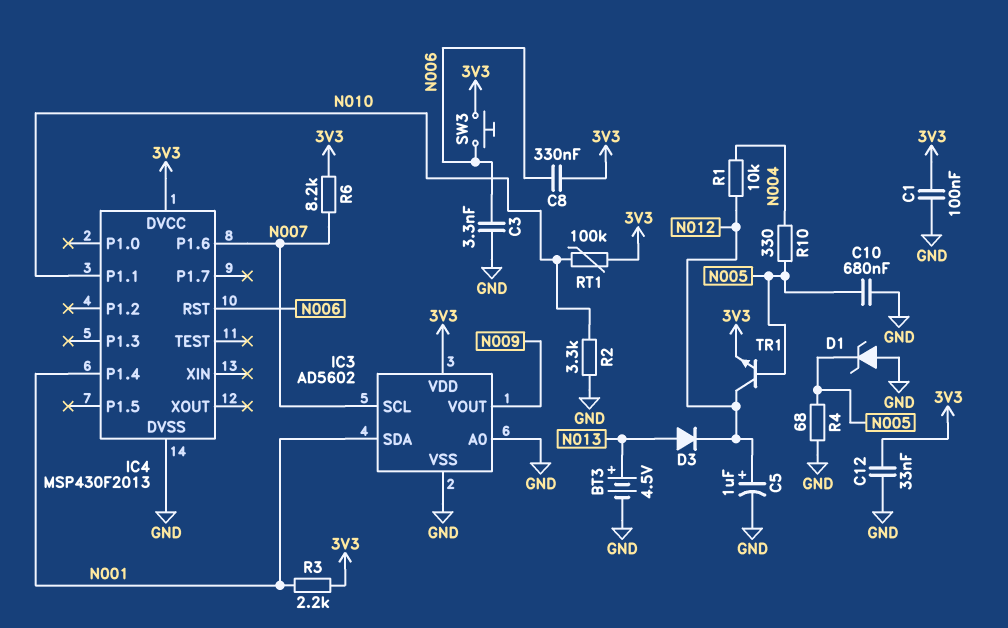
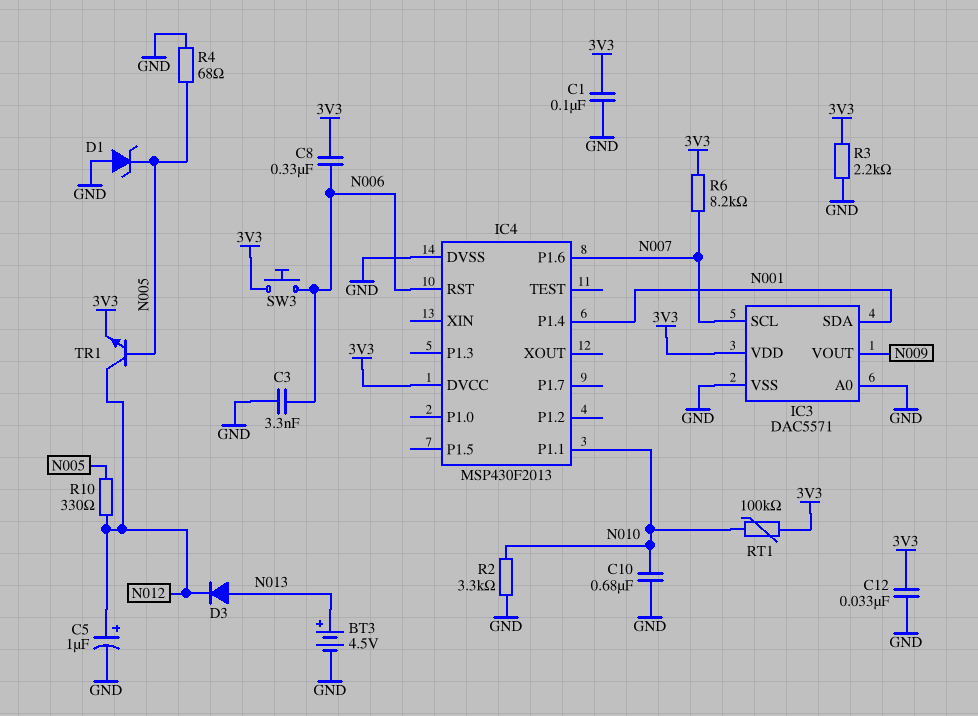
C10: 680nF (GND, N005) -> 680nF (GND, N010)
IC3: AD5602 -> DAC5571
R1: 10k (N004, N012) -> none
R3: 2.2k (3V3, N001) -> 2.2k (3V3, GND)
R10: 330 (N004, N005) -> 330 (N005, N012)

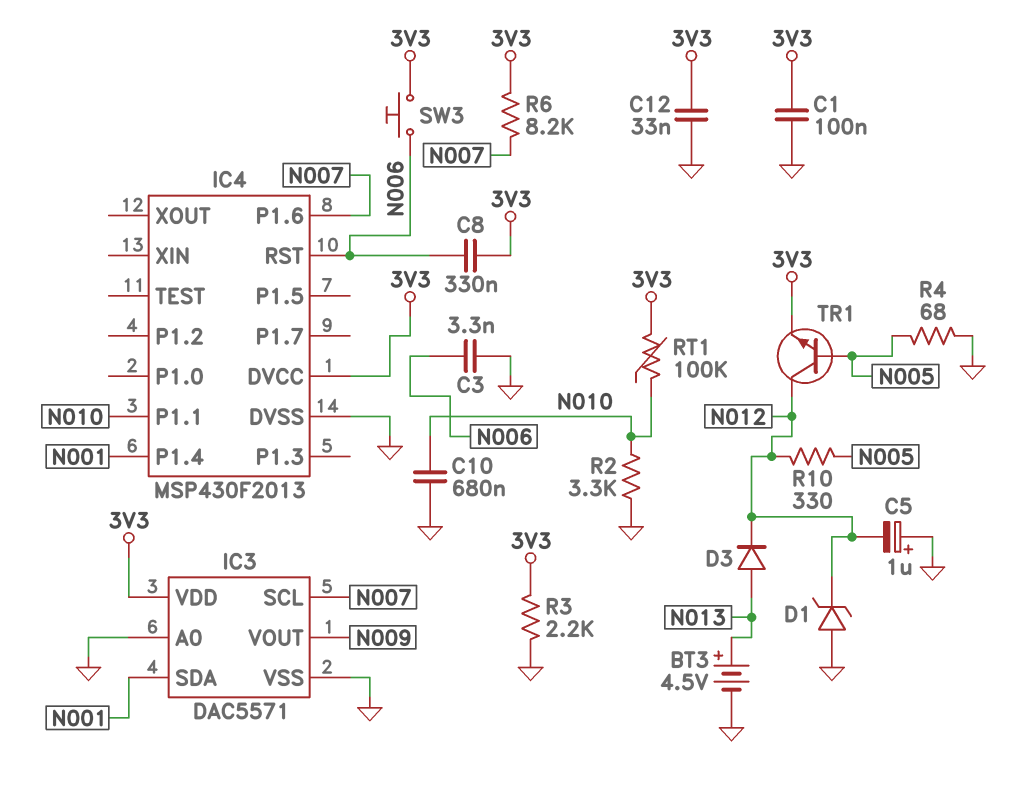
C5: 1uF (plus N012, minus GND) -> 1uF (plus GND, minus N012)
D1: zener (A GND, K N005) -> zener (A GND, K N012)

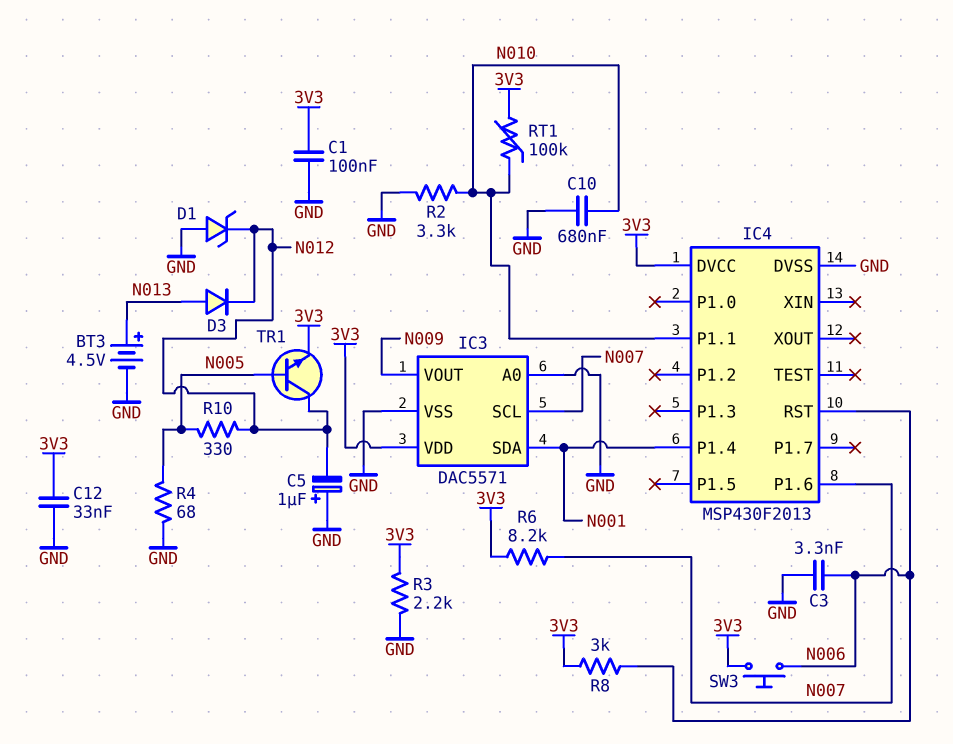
C8: 330nF (3V3, N006) -> none
R8: none -> 3k (3V3, N006)

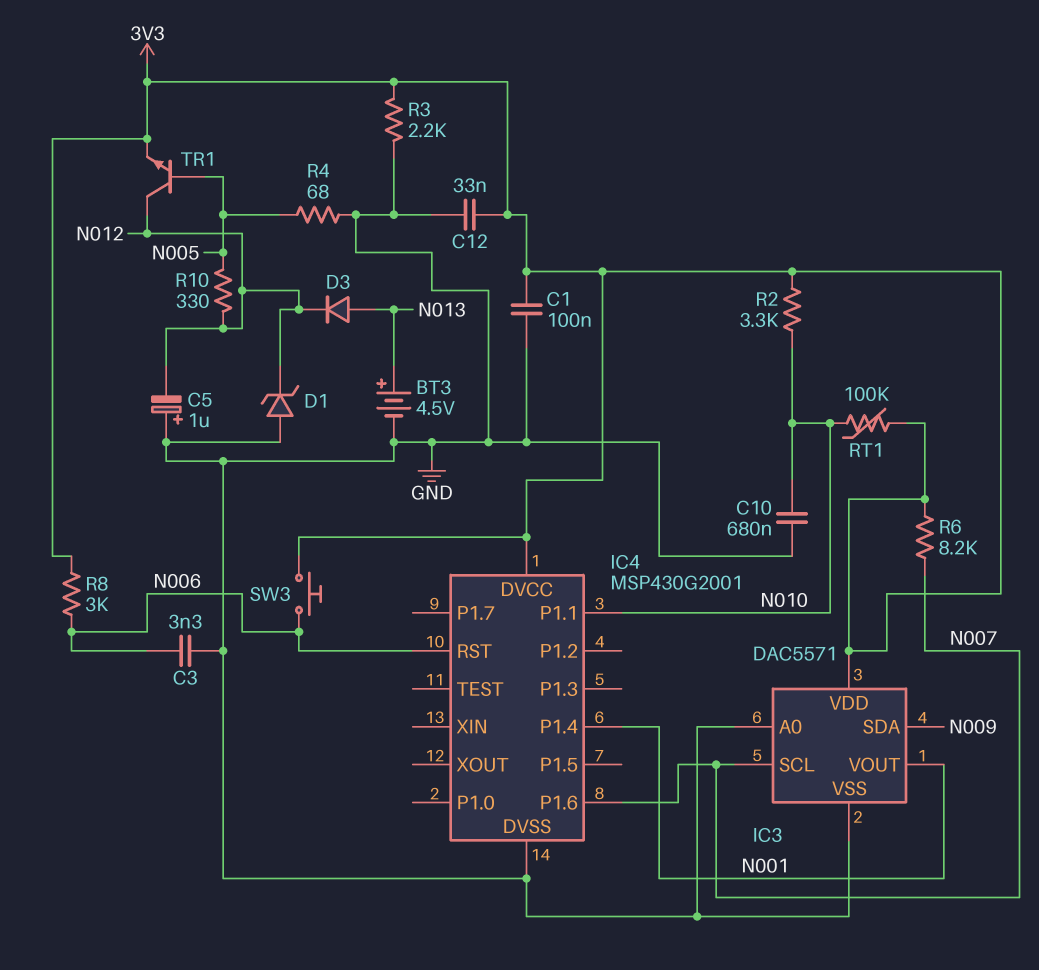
IC3 pin SDA: N001 -> N009
IC3 pin VOUT: N009 -> N001
IC4: MSP430F2013 -> MSP430G2001
R2: 3.3k (GND, N010) -> 3.3k (3V3, N010)

